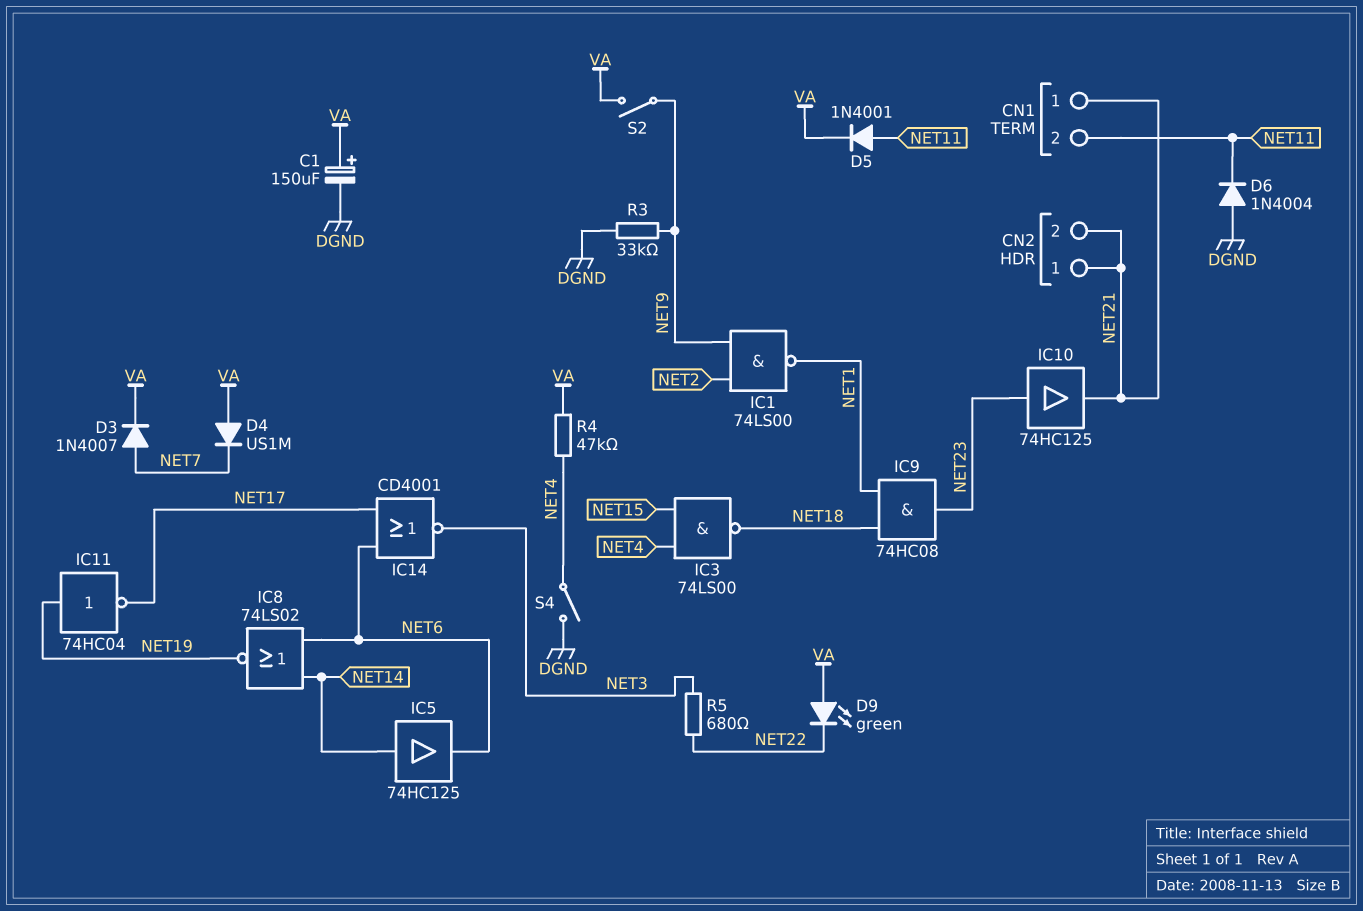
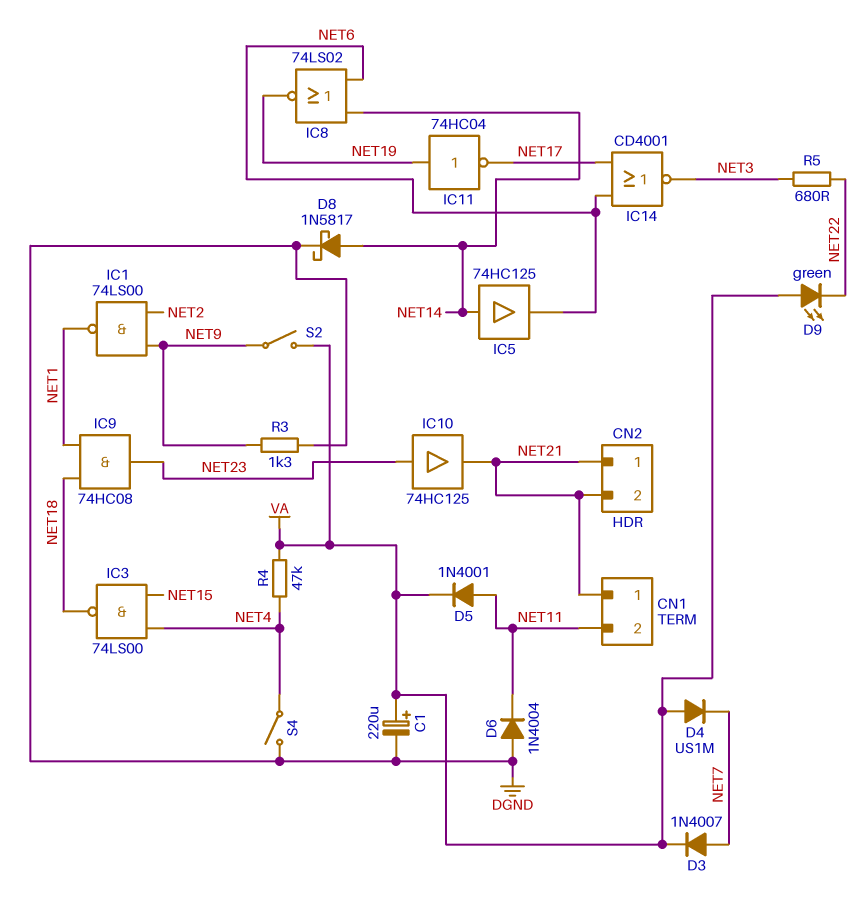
C1: 150uF (plus VA, minus DGND) -> 220uF (plus VA, minus DGND)
D8: none -> schottky 1N5817 (A NET14, K DGND)
R3: 33k (DGND, NET9) -> 1.3k (DGND, NET9)

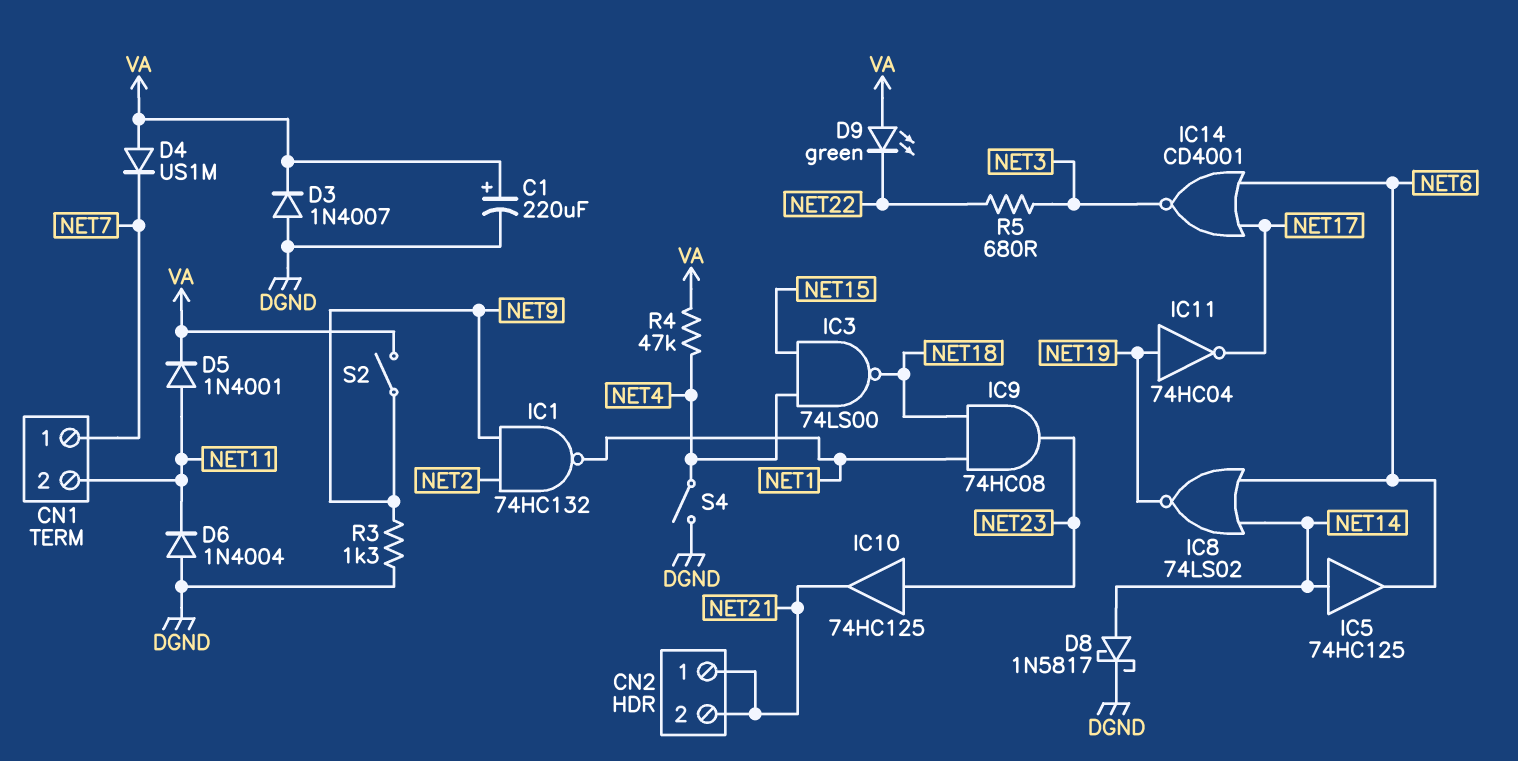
CN1 pin 1: NET21 -> NET7
D3: diode 1N4007 (A NET7, K VA) -> diode 1N4007 (A DGND, K VA)
IC1: NAND 74LS00 (in NET2, in NET9, out NET1) -> NAND 74HC132 (in NET2, in NET9, out NET1)

